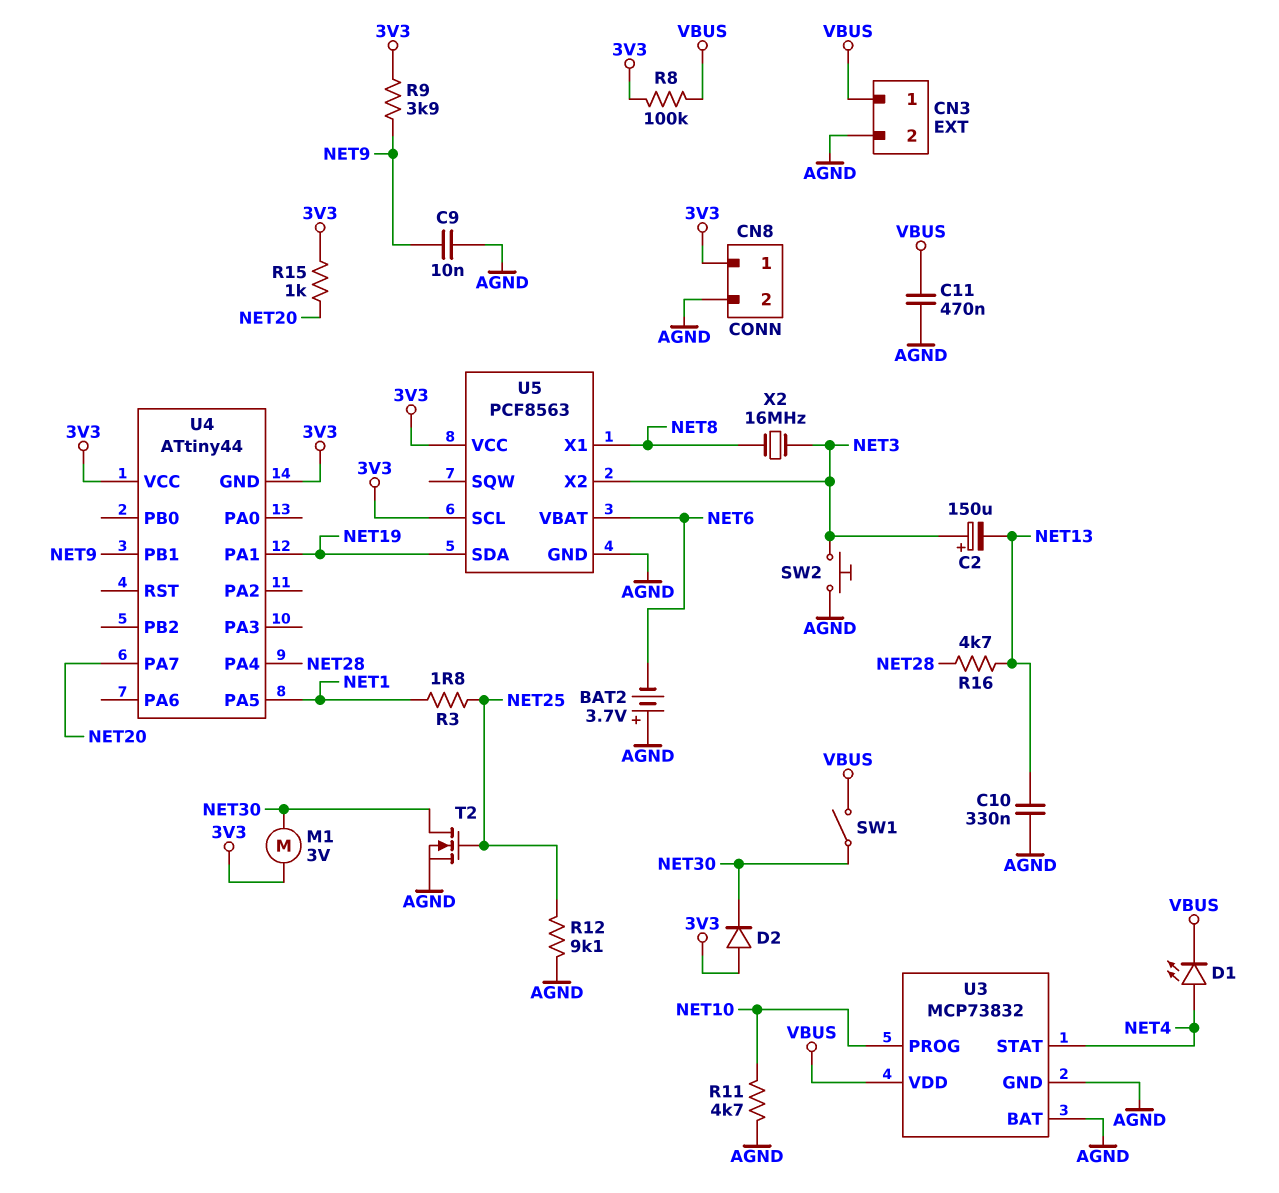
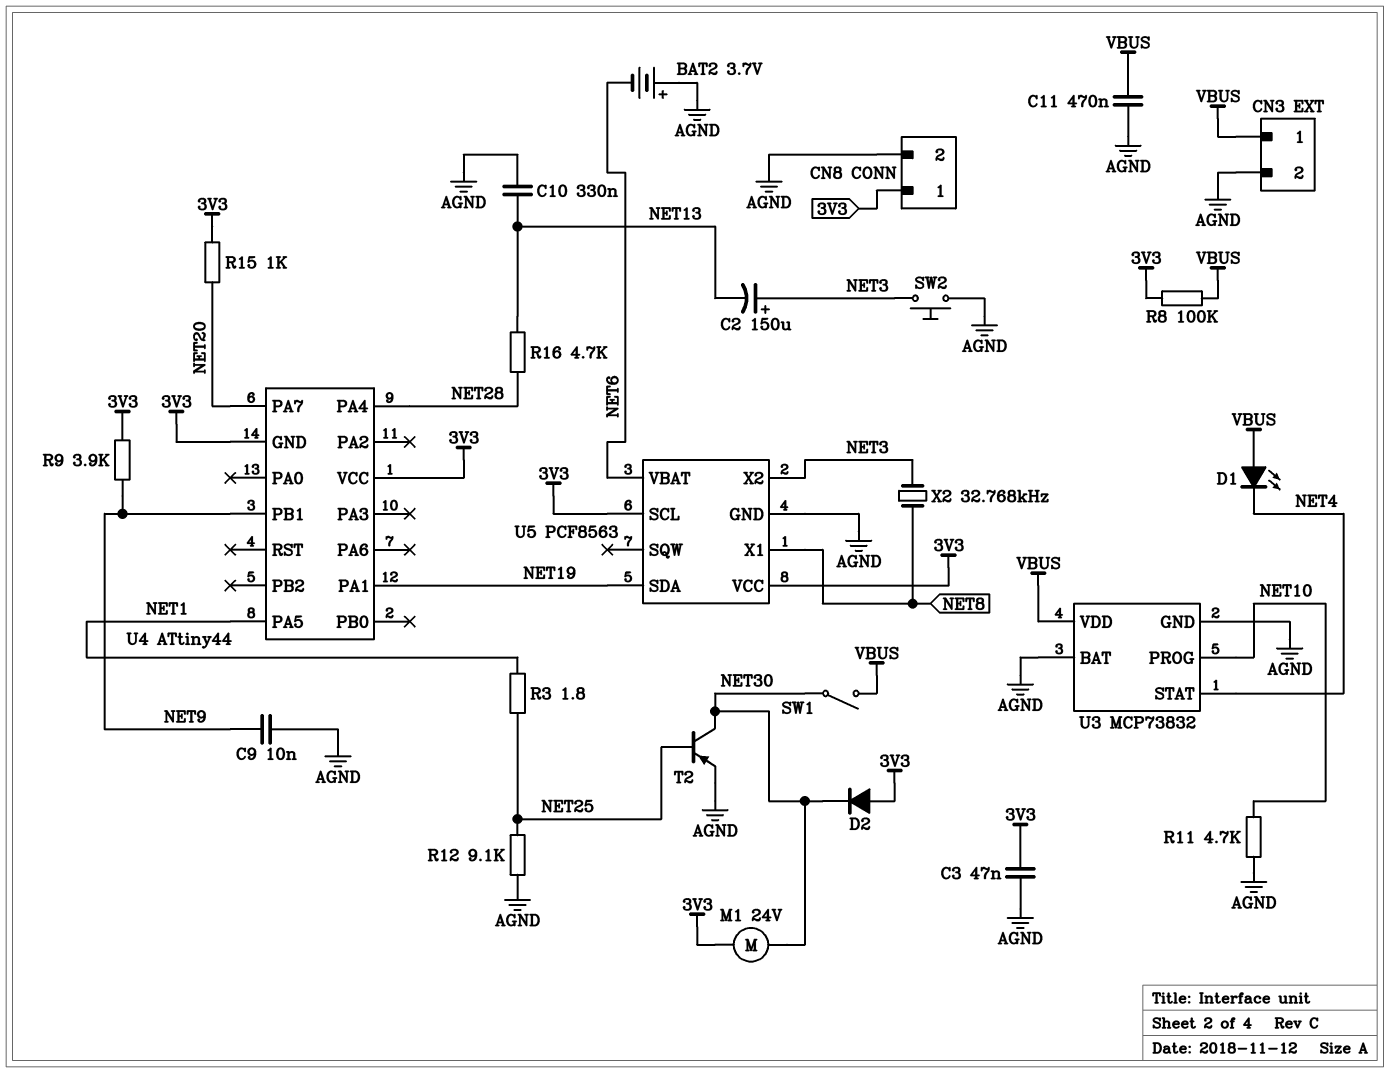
C3: none -> 47nF (3V3, AGND)
D1: LED (A NET4, K VBUS) -> LED (A VBUS, K NET4)
M1: motor 3V (3V3, NET30) -> motor 24V (3V3, NET30)
T2: NMOS (G NET25, D NET30, S AGND) -> PNP (B NET25, C NET30, E AGND)
X2: 16MHz (NET3, NET8) -> 32.768kHz (NET3, NET8)

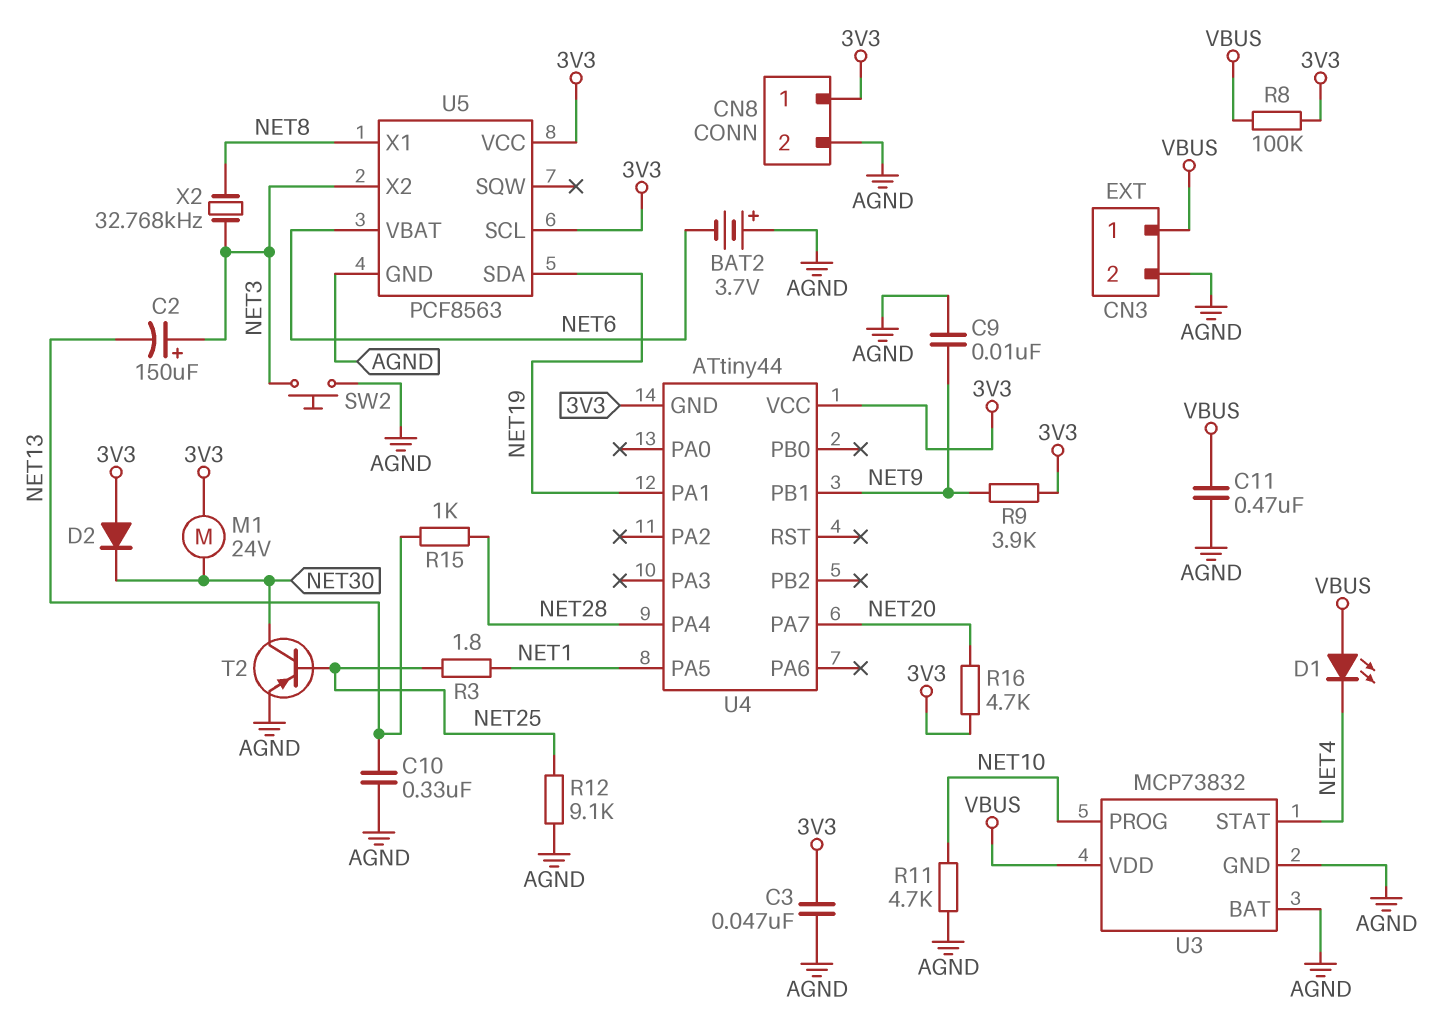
R15: 1k (3V3, NET20) -> 1k (NET13, NET28)
R16: 4.7k (NET13, NET28) -> 4.7k (3V3, NET20)
SW1: switch (NET30, VBUS) -> none

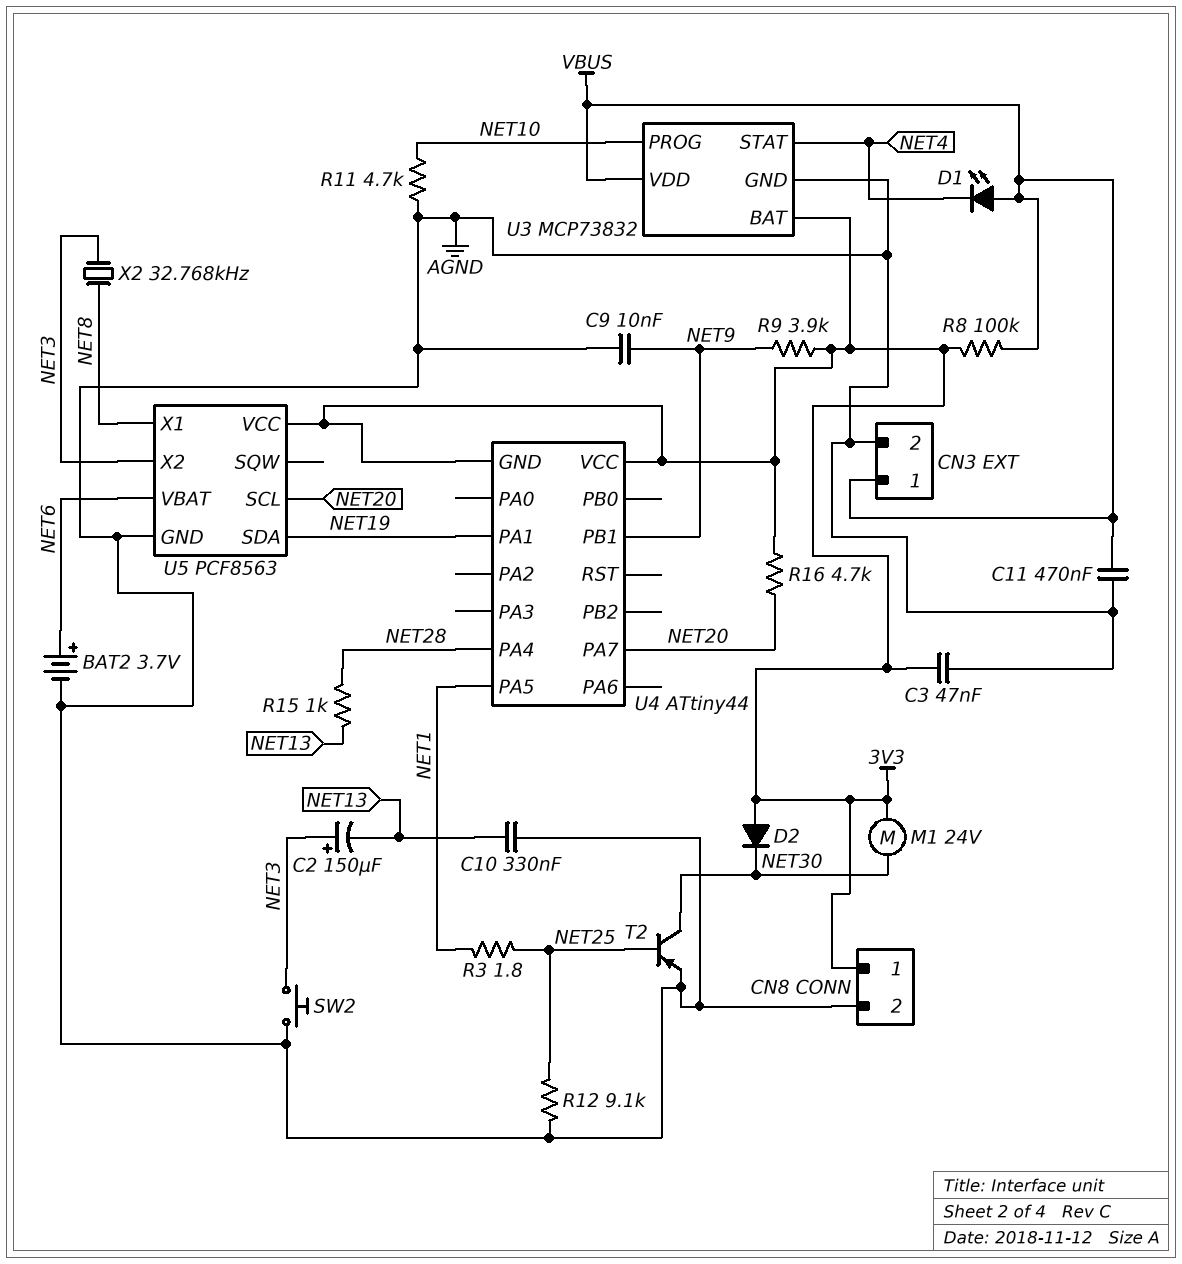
BAT2: 3.7V (plus AGND, minus NET6) -> 3.7V (plus NET6, minus AGND)
U3 pin BAT: AGND -> 3V3
U5 pin SCL: 3V3 -> NET20

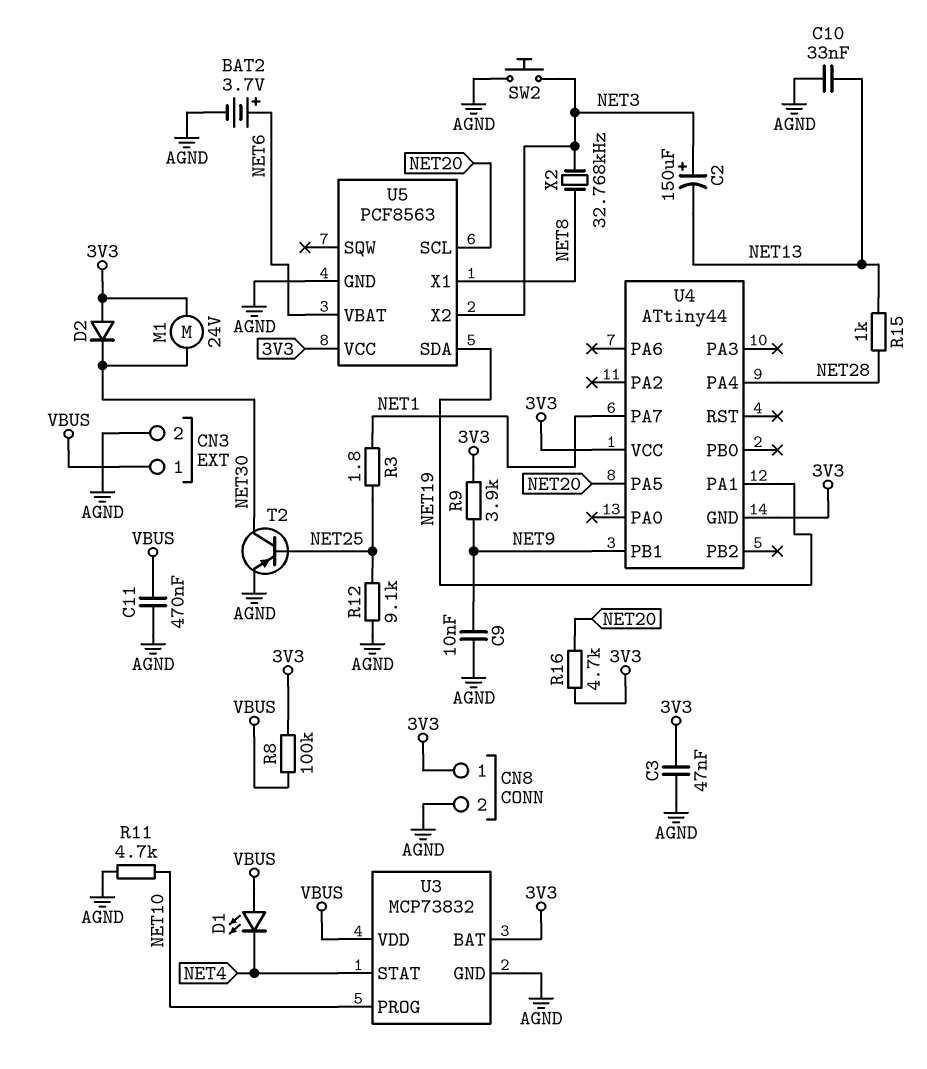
C10: 330nF (AGND, NET13) -> 33nF (AGND, NET13)
U4 pin PA5: NET1 -> NET20
U4 pin PA7: NET20 -> NET1

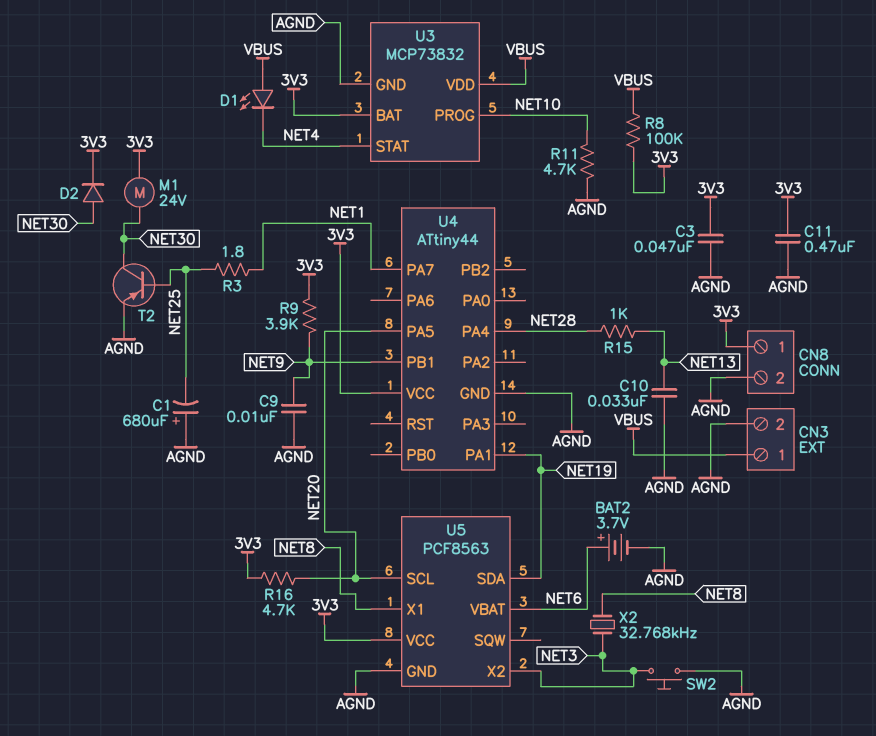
C1: none -> 680uF (plus AGND, minus NET25)
C2: 150uF (plus NET3, minus NET13) -> none
C11: 470nF (AGND, VBUS) -> 470nF (3V3, AGND)
D2: diode (A 3V3, K NET30) -> diode (A NET30, K 3V3)
R12: 9.1k (AGND, NET25) -> none
U4 pin GND: 3V3 -> AGND

